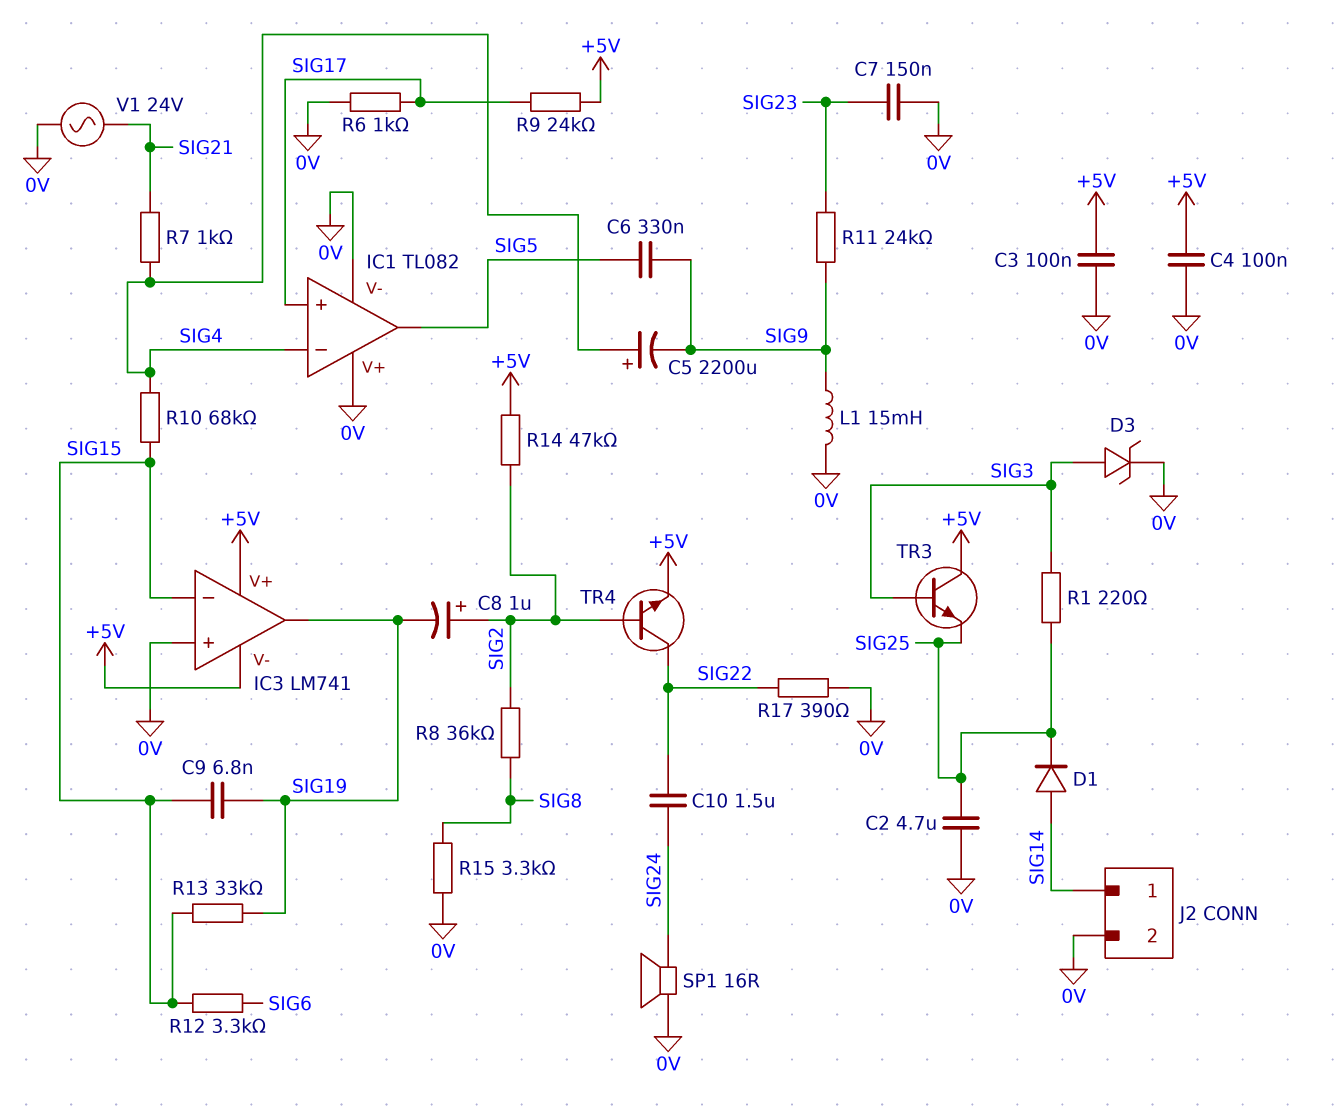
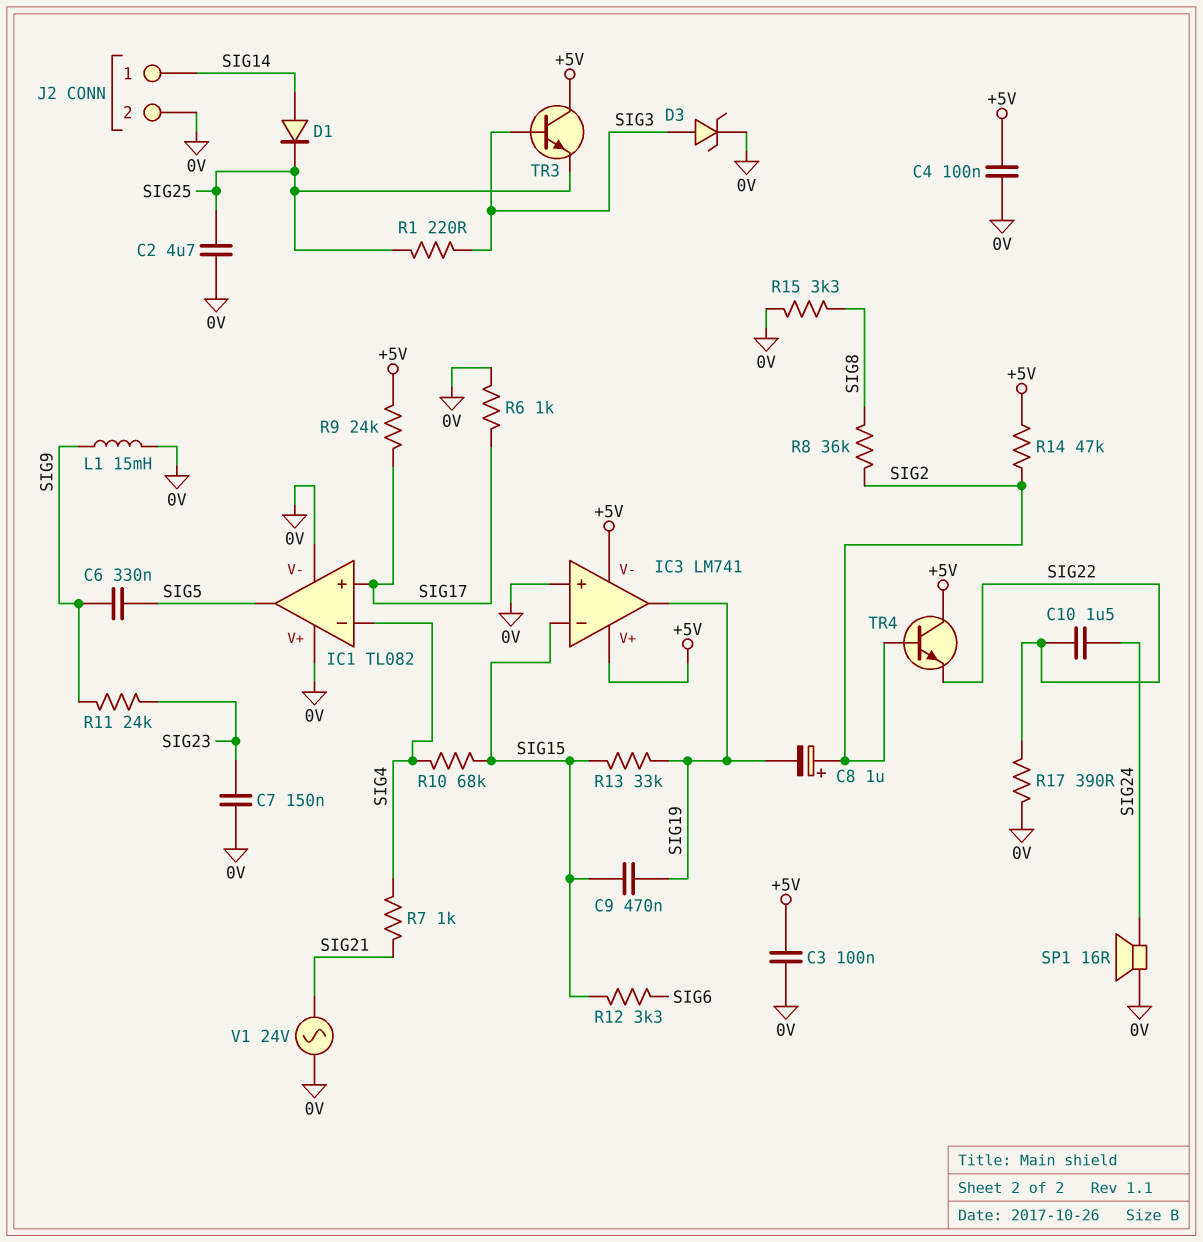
C5: 2200uF (plus SIG4, minus SIG9) -> none
C9: 6.8nF (SIG15, SIG19) -> 470nF (SIG15, SIG19)
TR4: NPN (B SIG2, C SIG22, E +5V) -> NPN (B SIG2, C +5V, E SIG22)

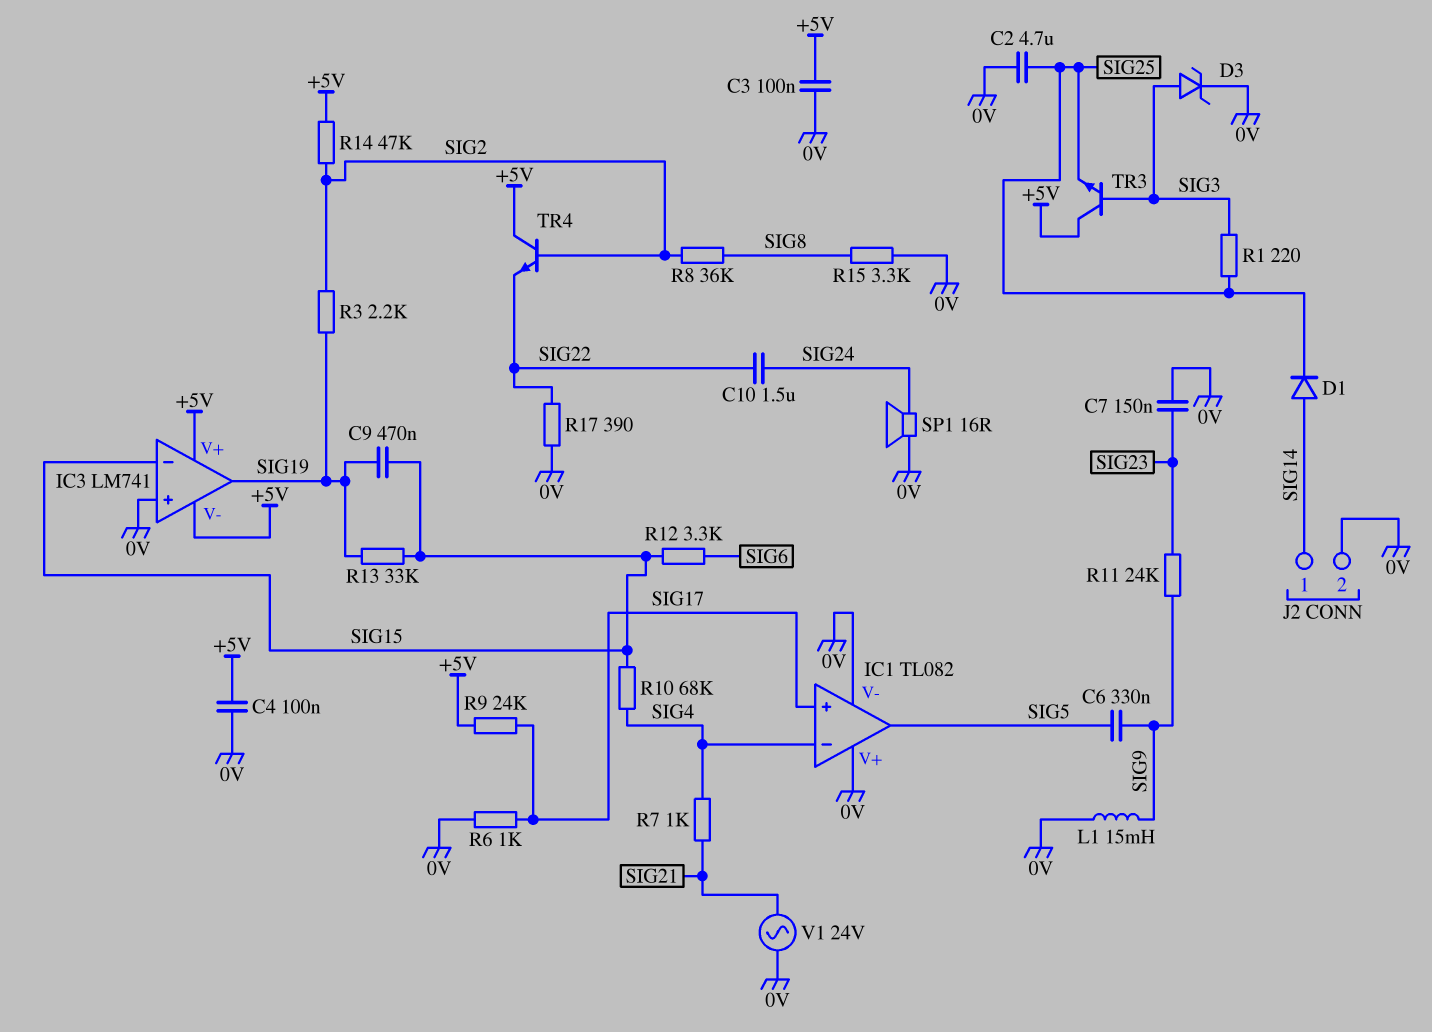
C8: 1uF (plus SIG2, minus SIG19) -> none
R3: none -> 2.2k (SIG2, SIG19)

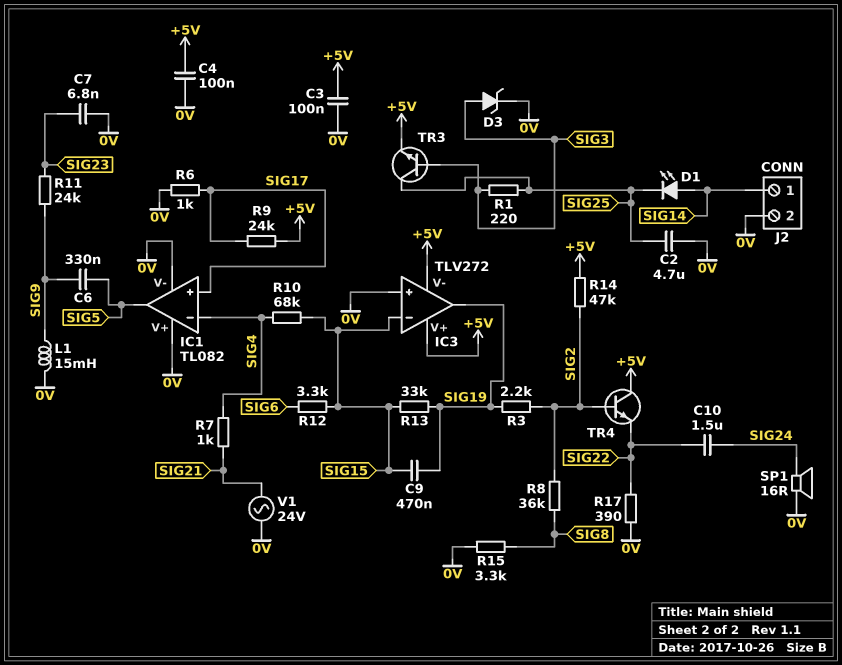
C7: 150nF (0V, SIG23) -> 6.8nF (0V, SIG23)
D1: diode (A SIG14, K SIG25) -> LED (A SIG14, K SIG25)
IC3: LM741 -> TLV272
TR3: NPN (B SIG3, C +5V, E SIG25) -> NPN (B SIG3, C SIG25, E +5V)

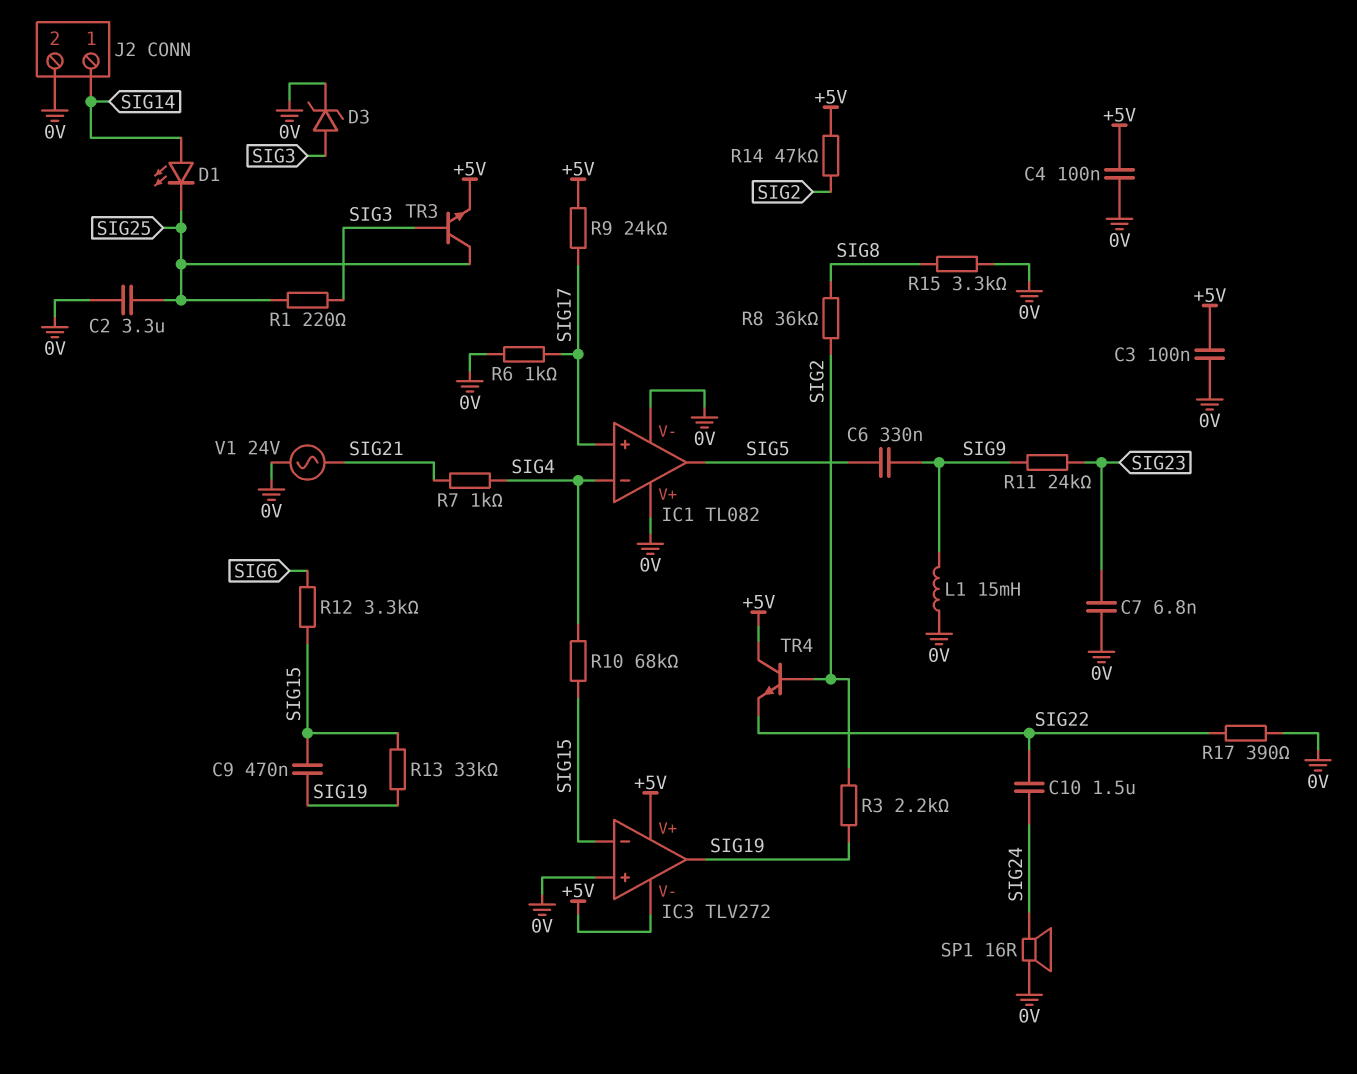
C2: 4.7uF (0V, SIG25) -> 3.3uF (0V, SIG25)

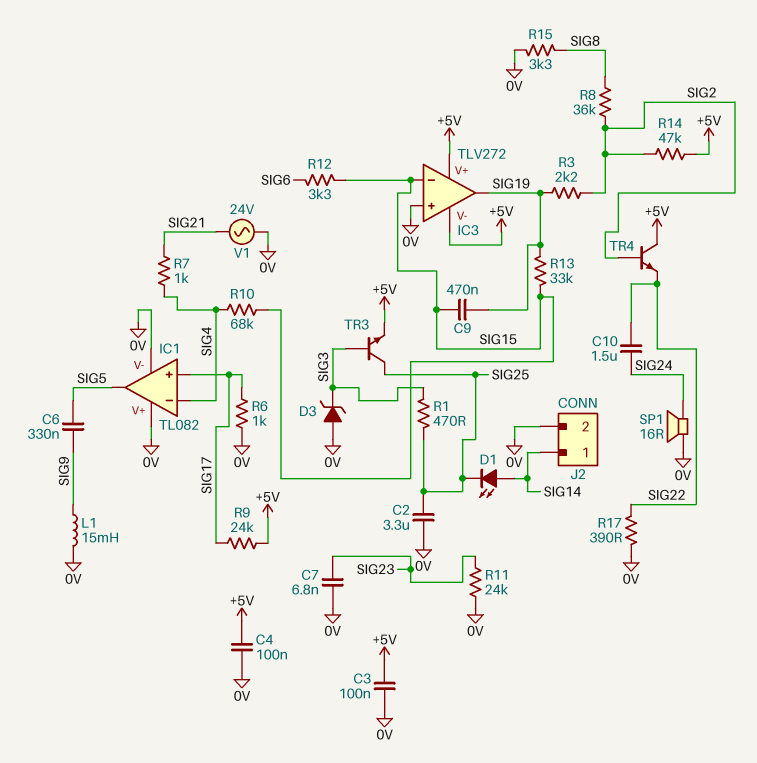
D3: zener (A SIG3, K 0V) -> zener (A 0V, K SIG3)
R1: 220 (SIG3, SIG25) -> 470 (SIG3, SIG25)
R11: 24k (SIG9, SIG23) -> 24k (0V, SIG23)

